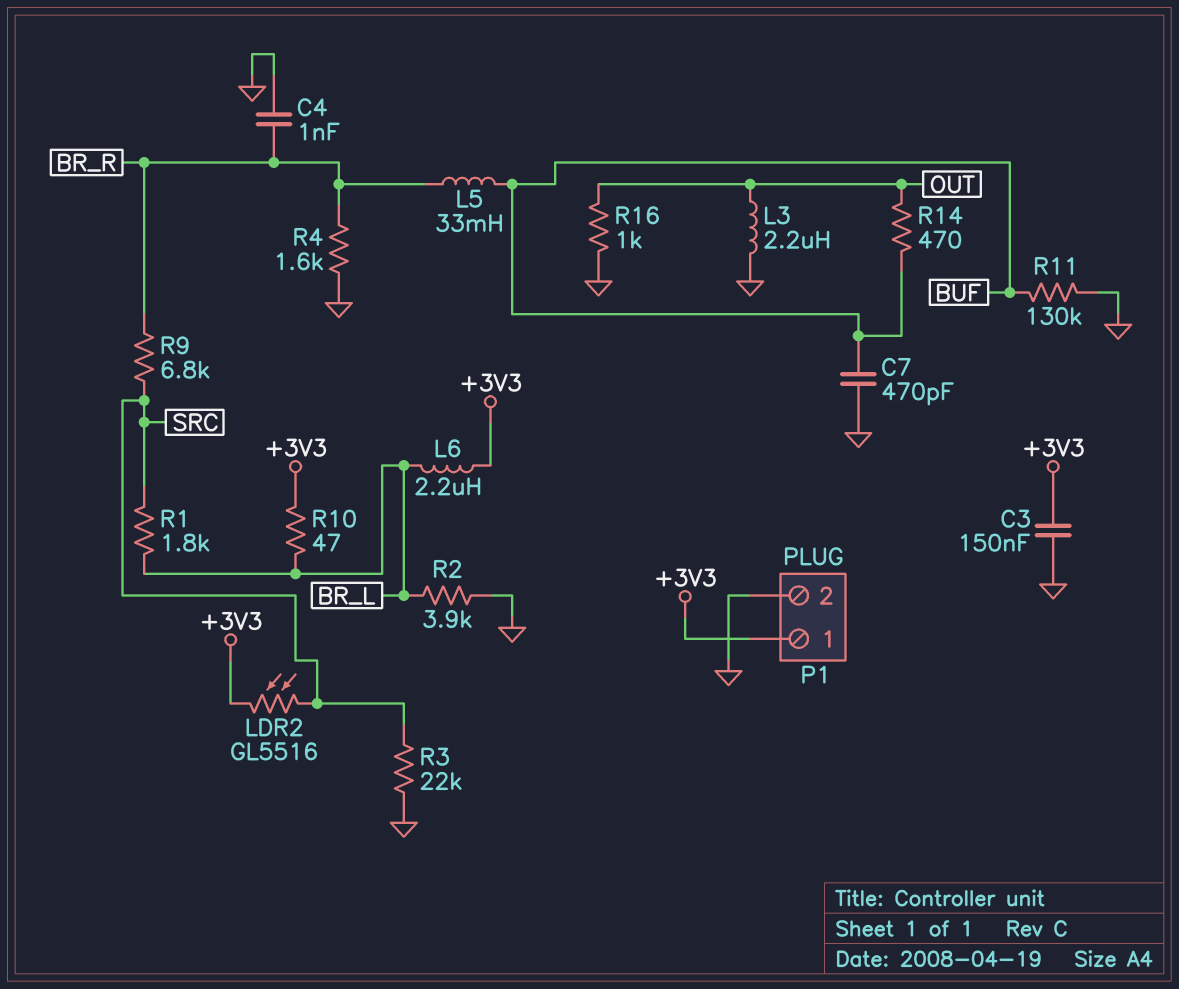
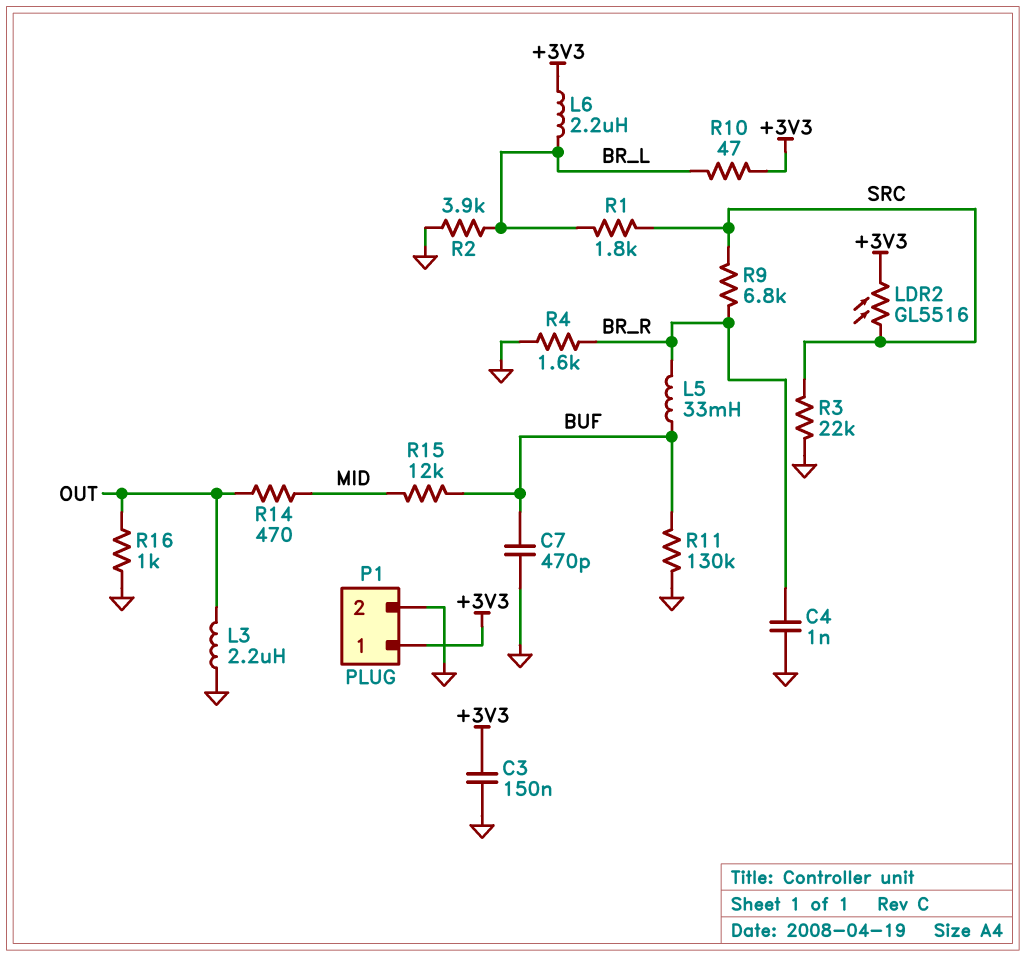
R14: 470 (BUF, OUT) -> 470 (MID, OUT)
R15: none -> 12k (BUF, MID)

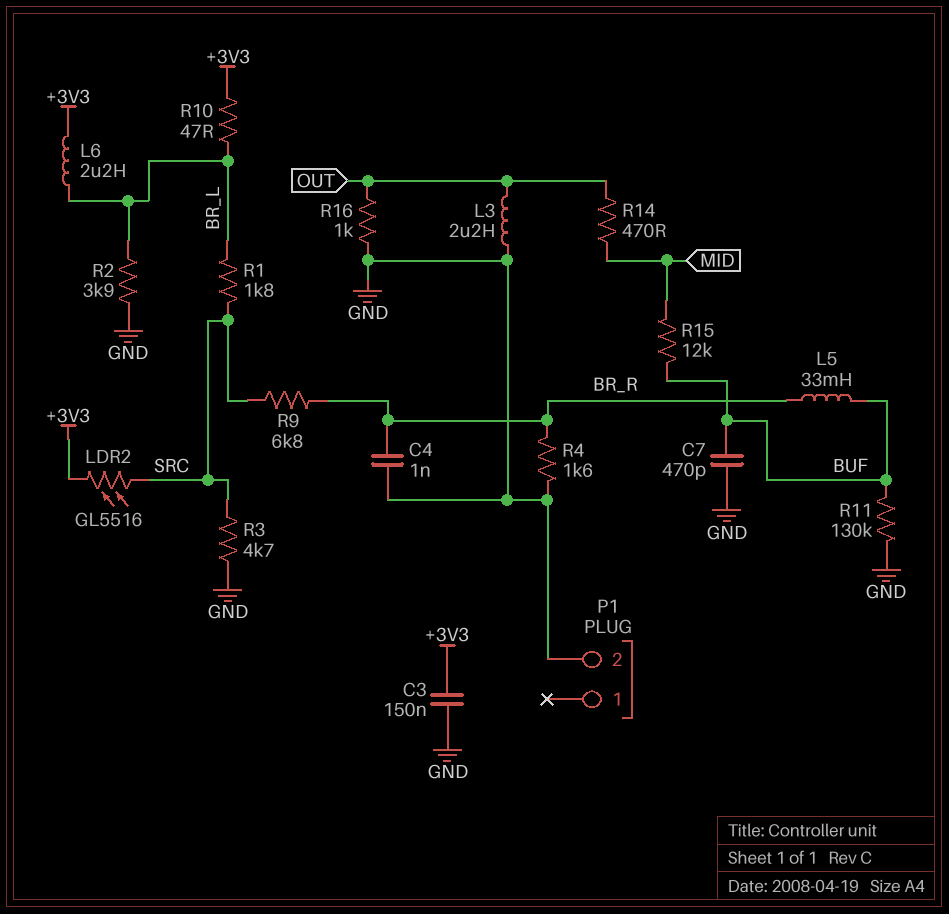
P1 pin 1: +3V3 -> none
R3: 22k (GND, SRC) -> 4.7k (GND, SRC)

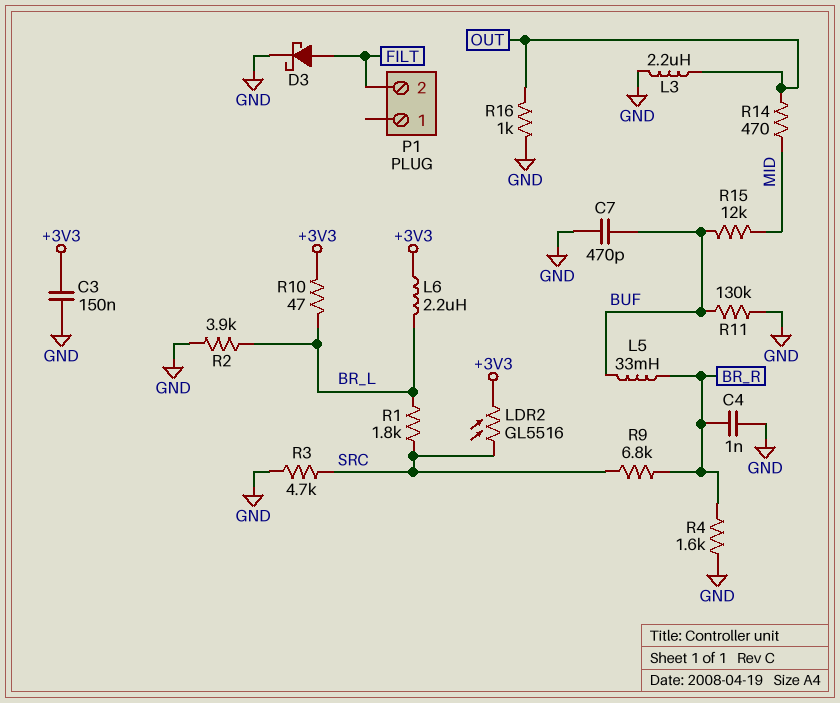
D3: none -> schottky (A FILT, K GND)
P1 pin 2: GND -> FILT

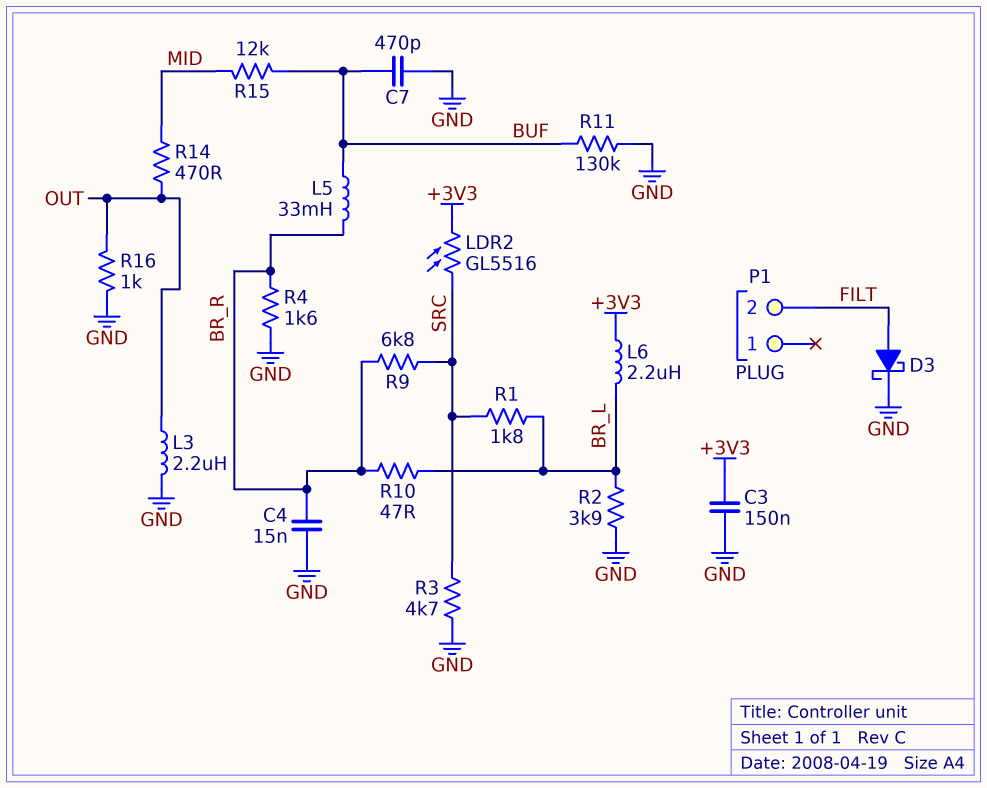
C4: 1nF (BR_R, GND) -> 15nF (BR_R, GND)
R10: 47 (+3V3, BR_L) -> 47 (BR_L, BR_R)

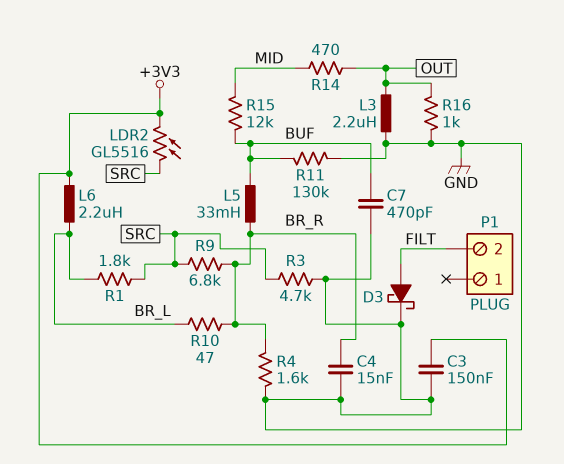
R2: 3.9k (BR_L, GND) -> none

